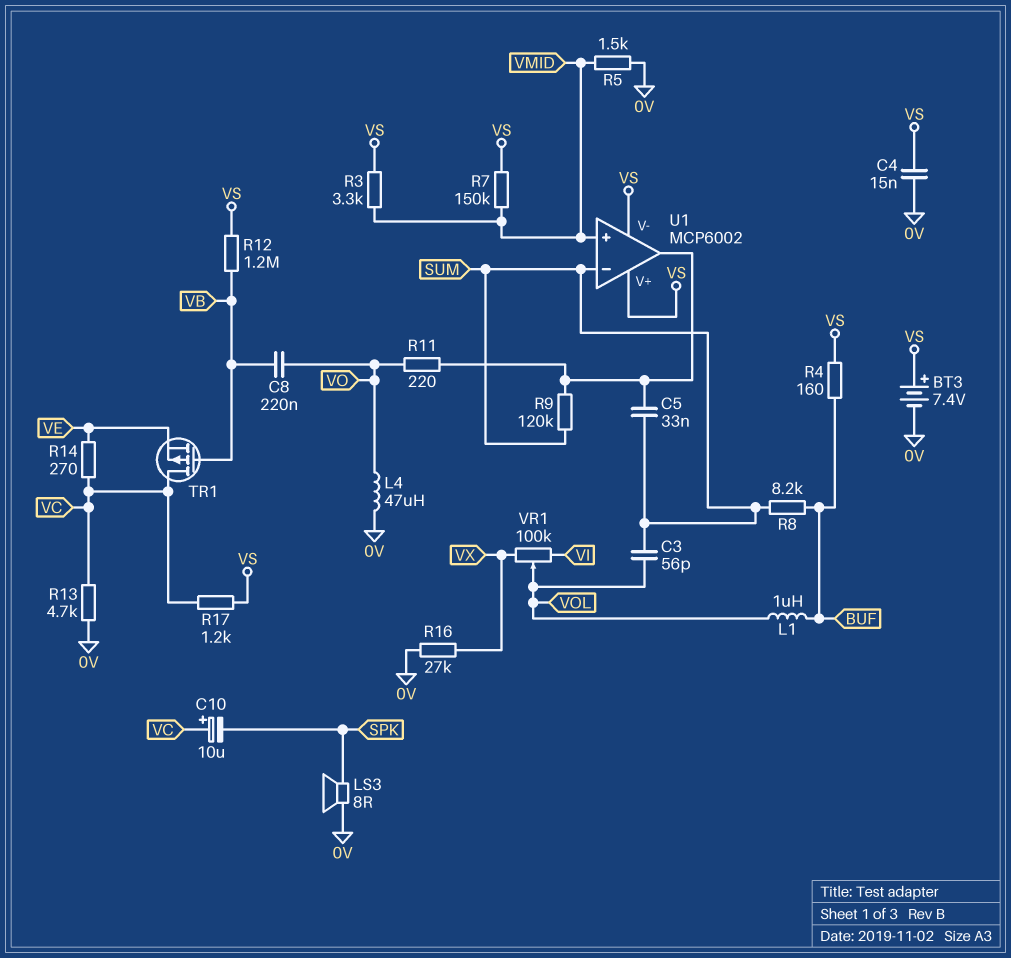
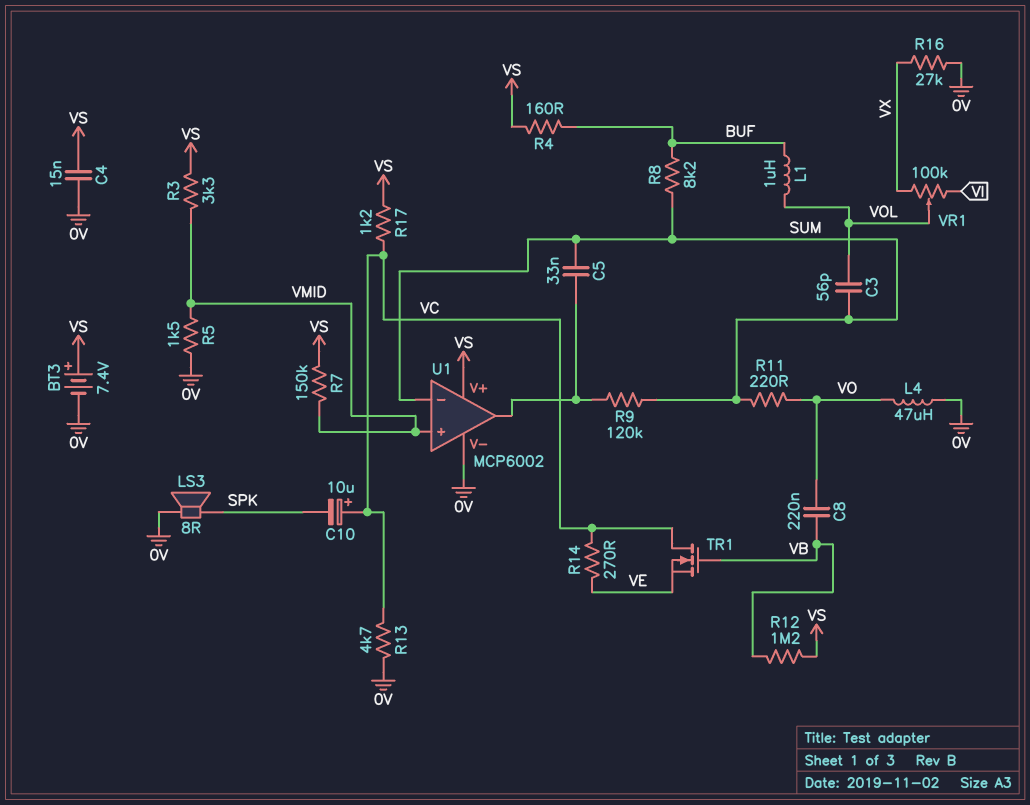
R11: 220 (U1/out, VO) -> 220 (SUM, VO)
TR1: PMOS (G VB, D VC, S VE) -> NMOS (G VB, D VC, S VE)
U1 pin V-: VS -> 0V

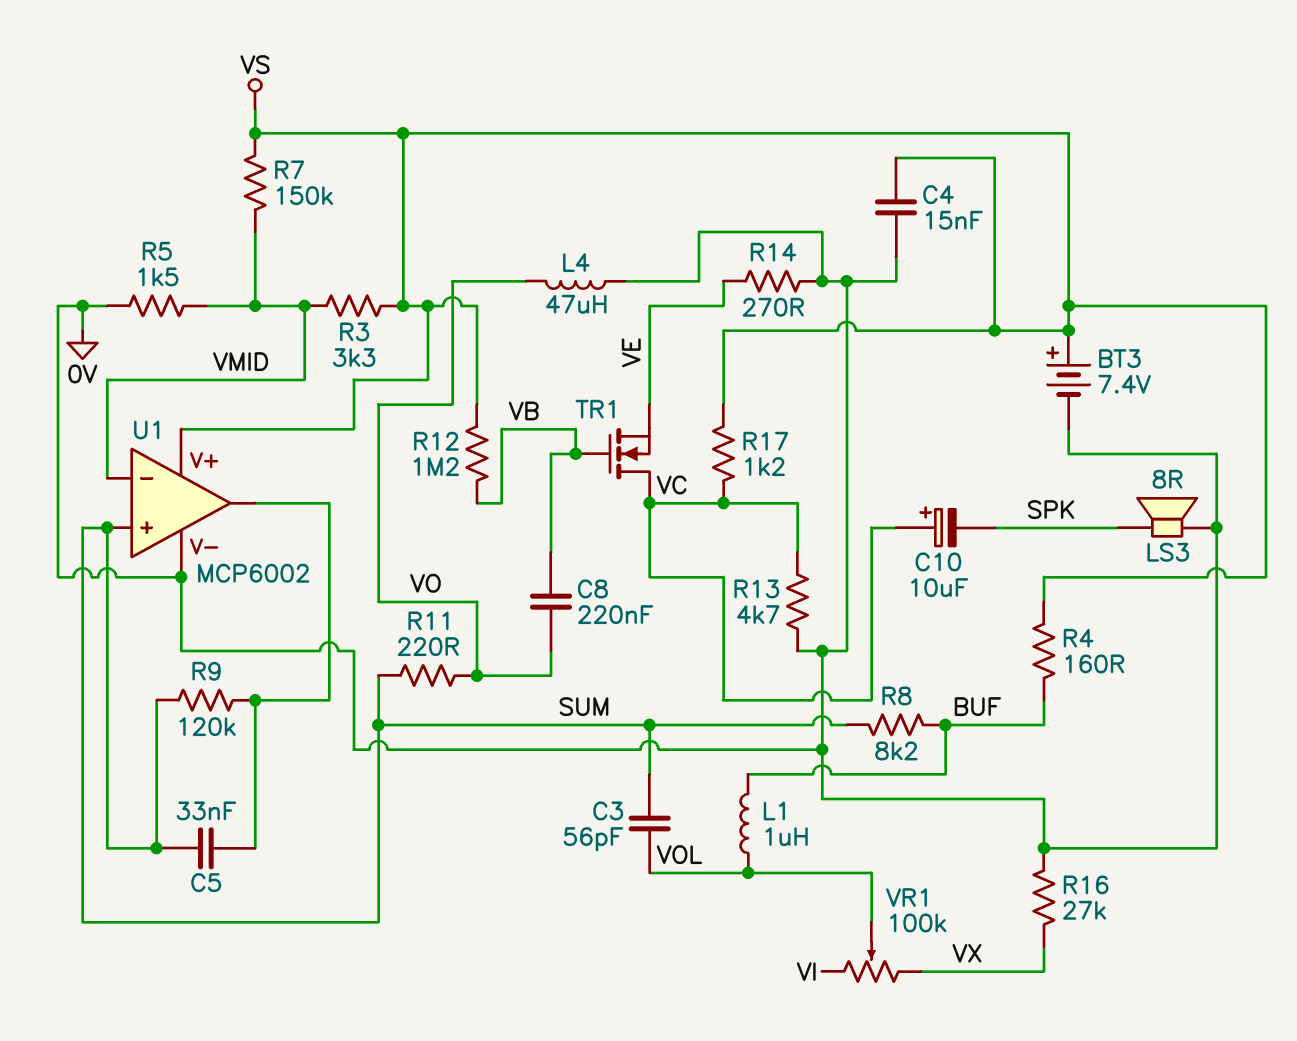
R14: 270 (VC, VE) -> 270 (0V, VE)
U1 pin in+: VMID -> SUM
U1 pin in-: SUM -> VMID

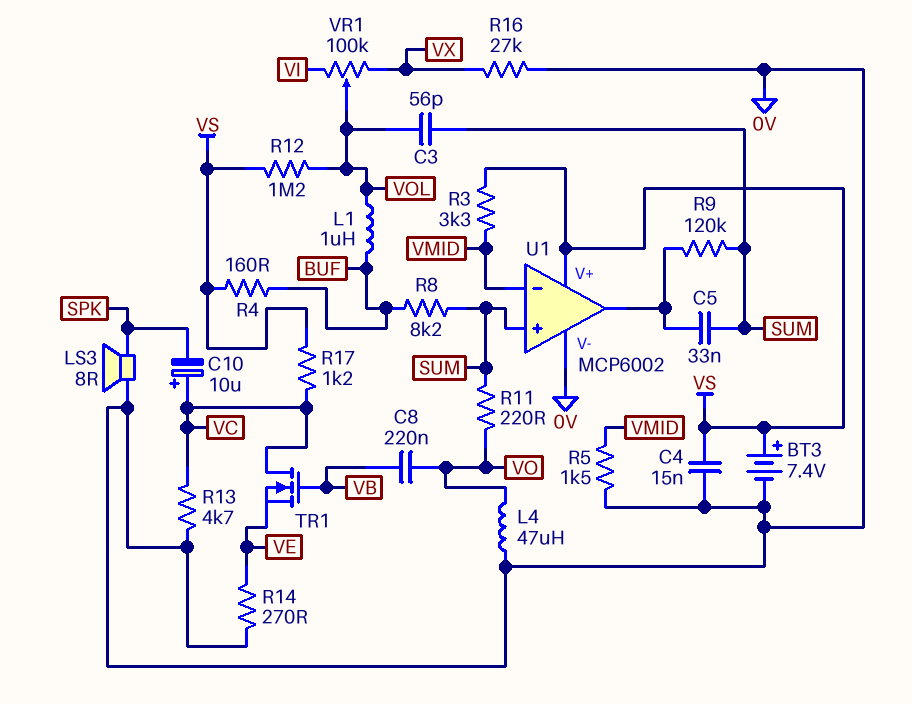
R7: 150k (VMID, VS) -> none
R12: 1.2M (VB, VS) -> 1.2M (VOL, VS)

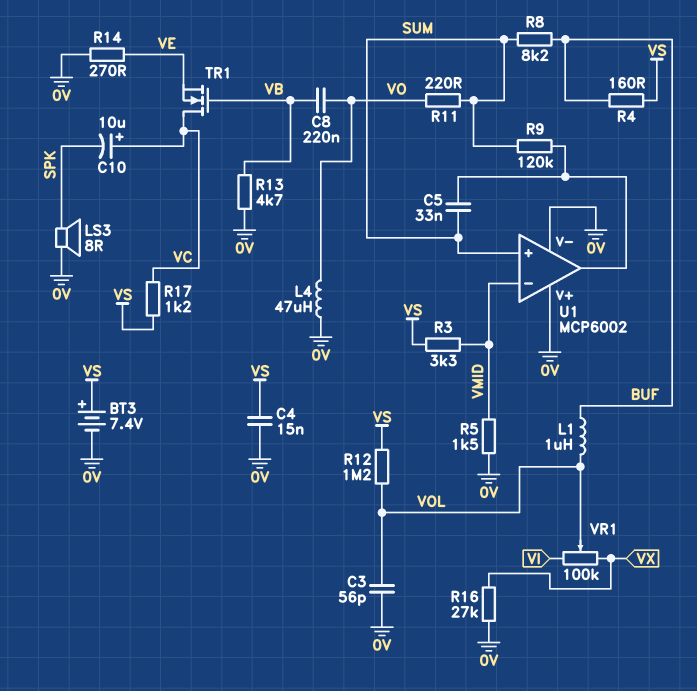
C3: 56pF (SUM, VOL) -> 56pF (0V, VOL)
R13: 4.7k (0V, VC) -> 4.7k (0V, VB)
U1 pin V+: VS -> 0V

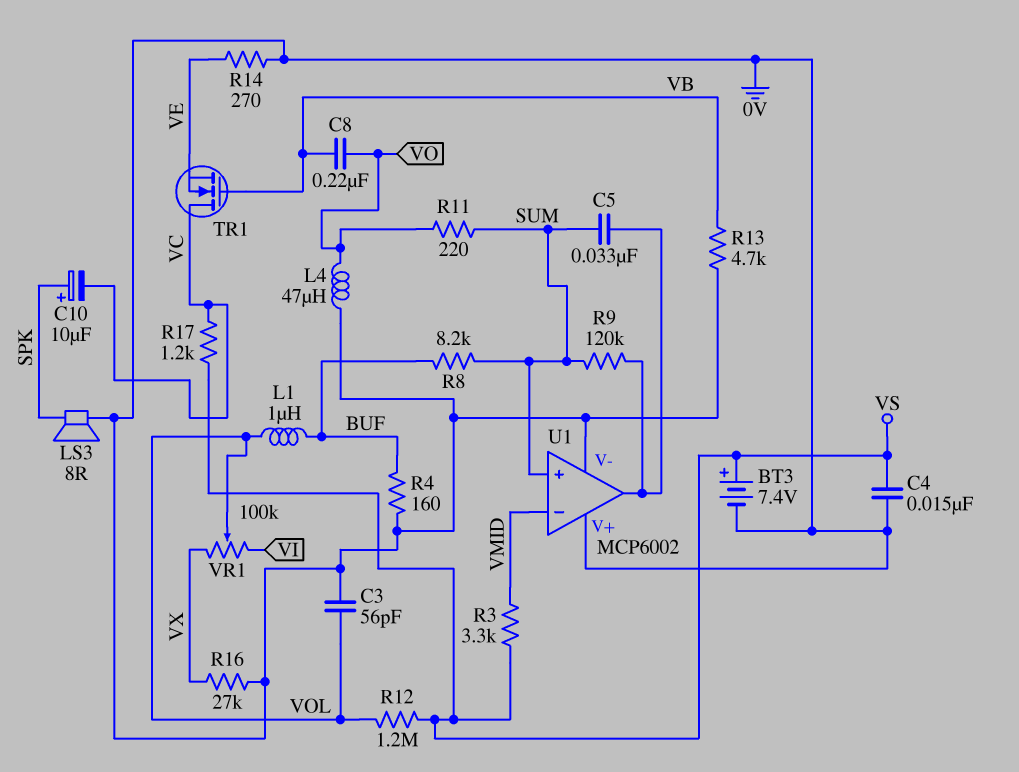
C10: 10uF (plus VC, minus SPK) -> 10uF (plus SPK, minus VC)
R4: 160 (BUF, VS) -> 160 (0V, BUF)
R5: 1.5k (0V, VMID) -> none

